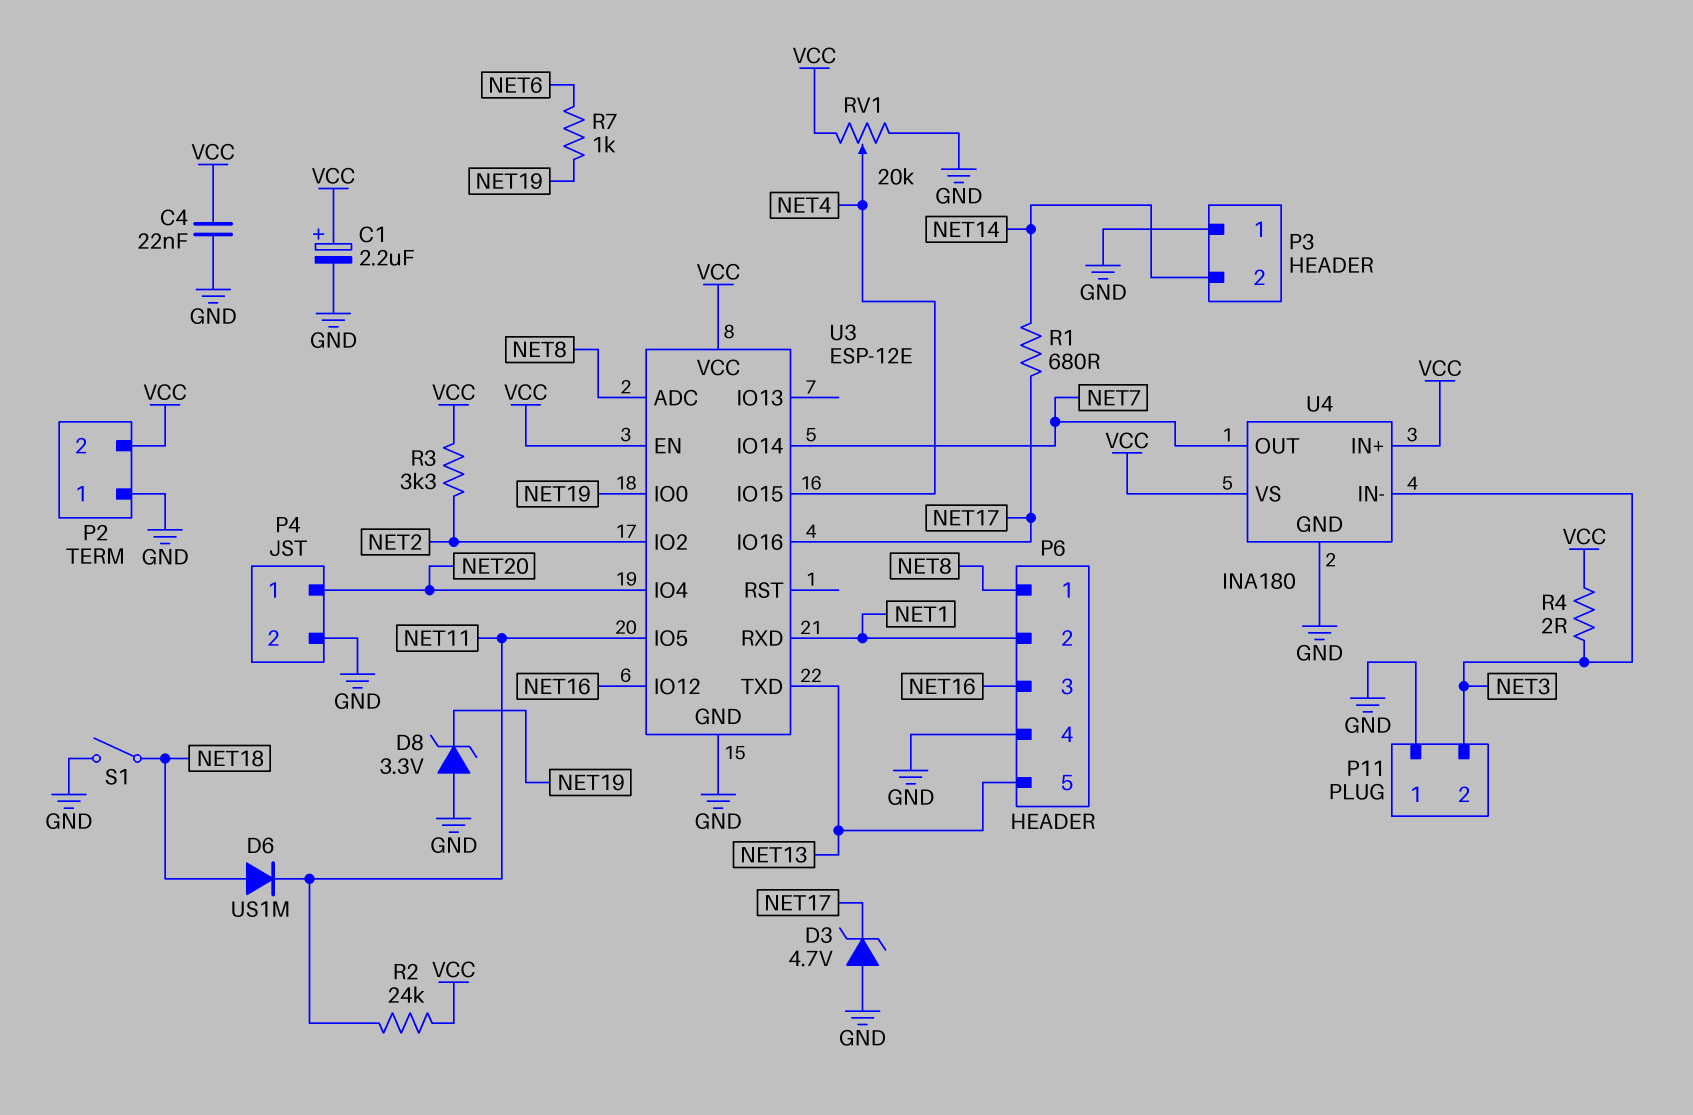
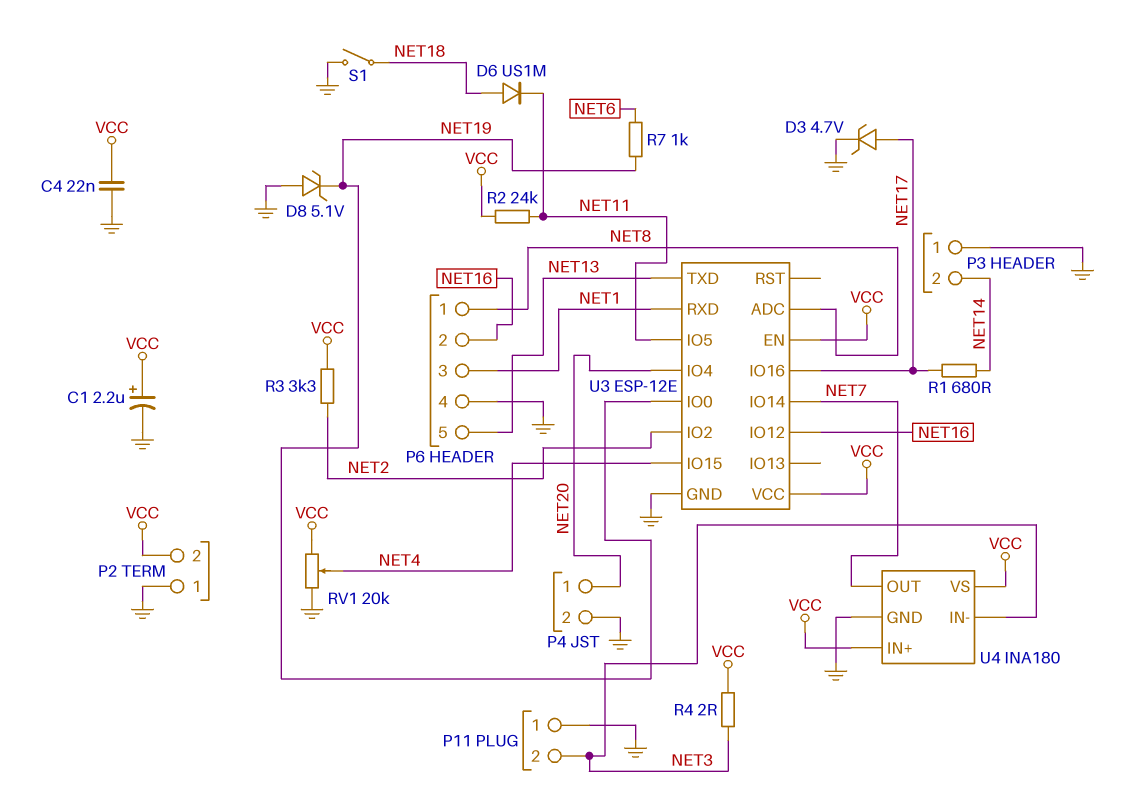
D3: zener 4.7V (A GND, K NET17) -> zener 4.7V (A NET17, K GND)
D8: zener 3.3V (A GND, K NET19) -> zener 5.1V (A GND, K NET19)
P6 pin 2: NET1 -> NET16
P6 pin 3: NET16 -> NET1

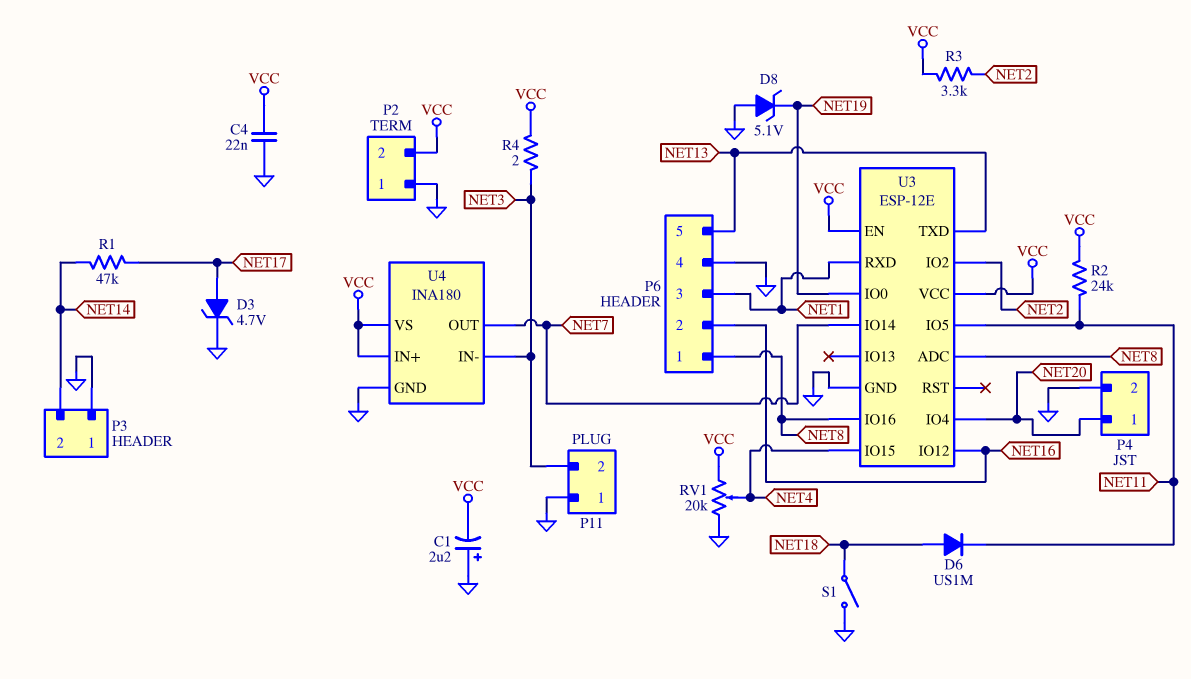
C1: 2.2uF (plus VCC, minus GND) -> 2.2uF (plus GND, minus VCC)
R1: 680 (NET14, NET17) -> 47k (NET14, NET17)
R7: 1k (NET6, NET19) -> none
U3 pin IO16: NET17 -> NET8

